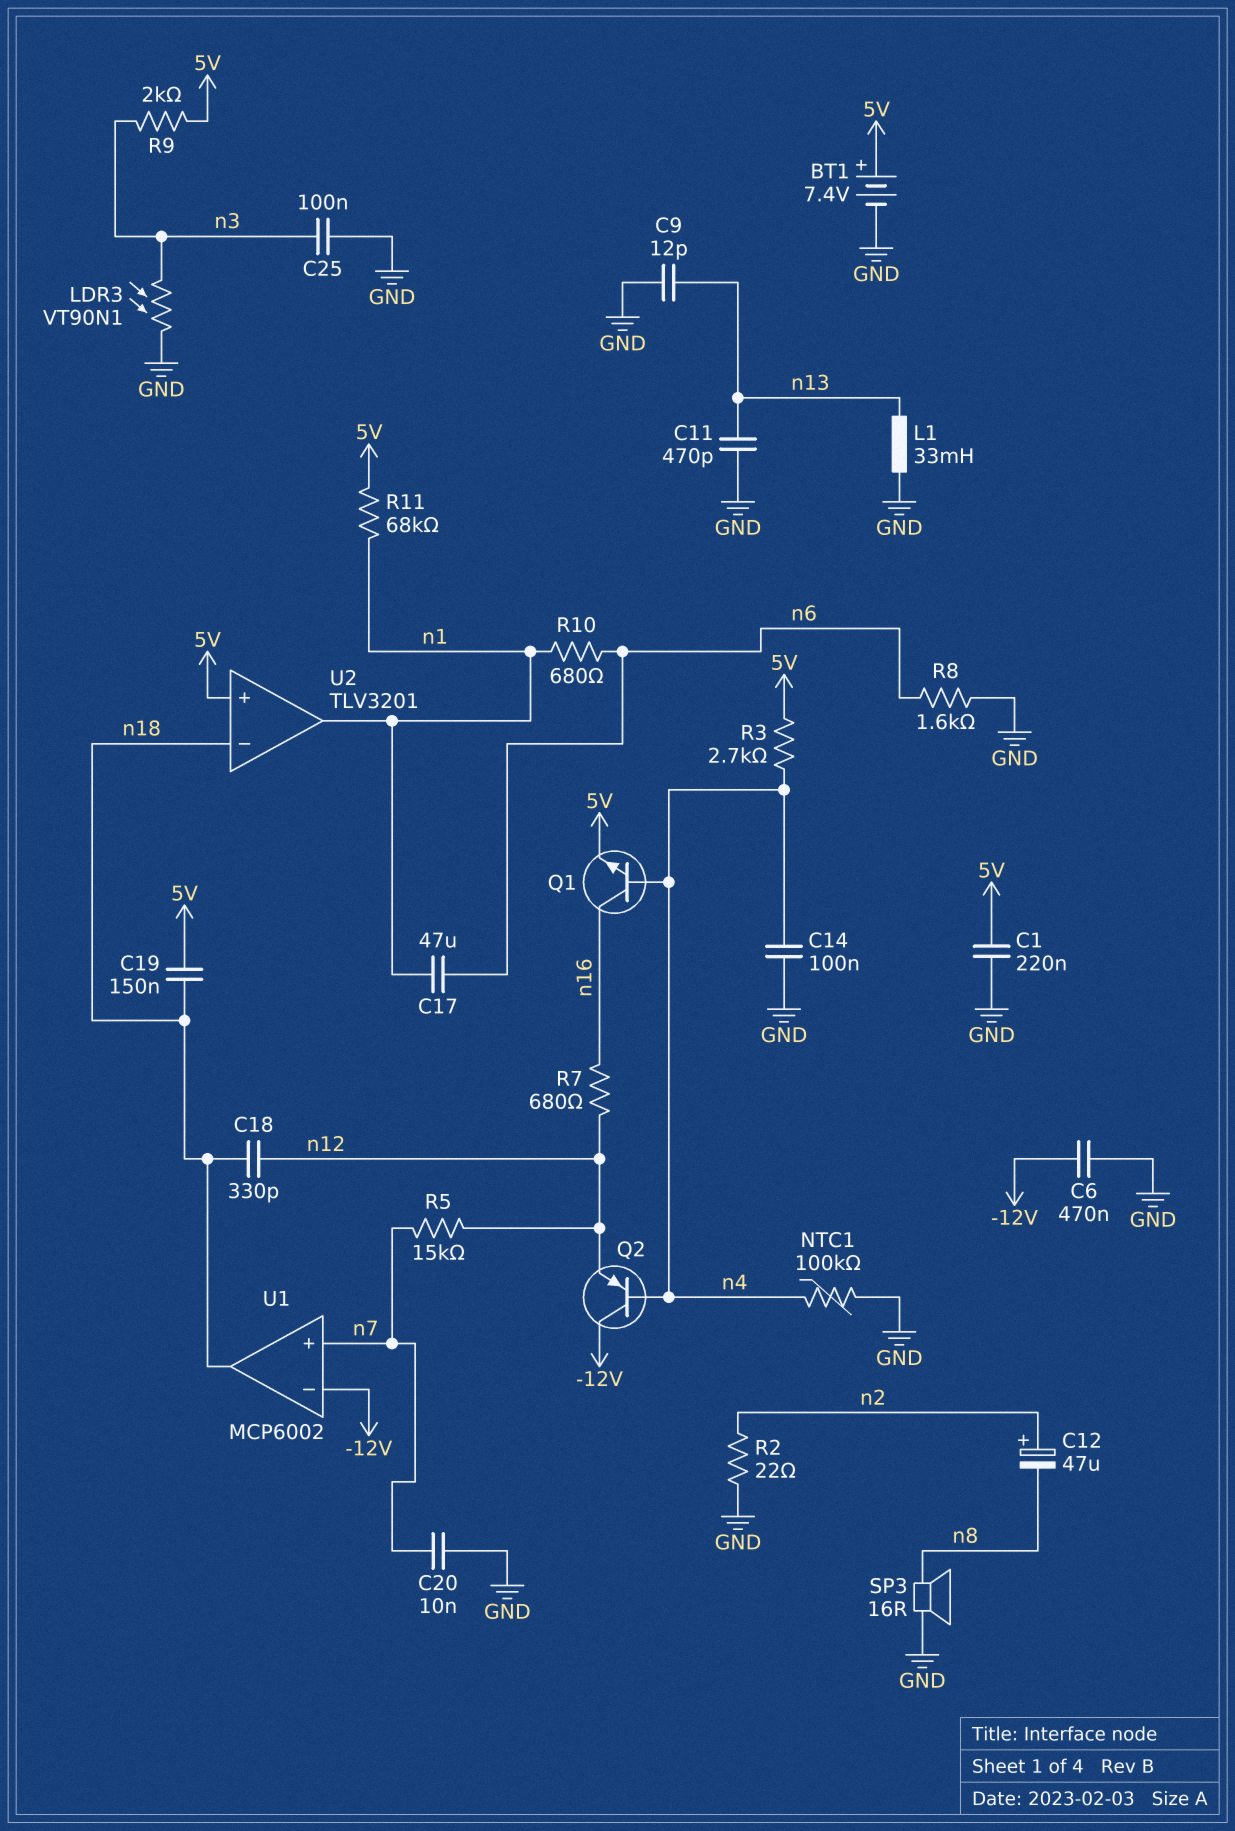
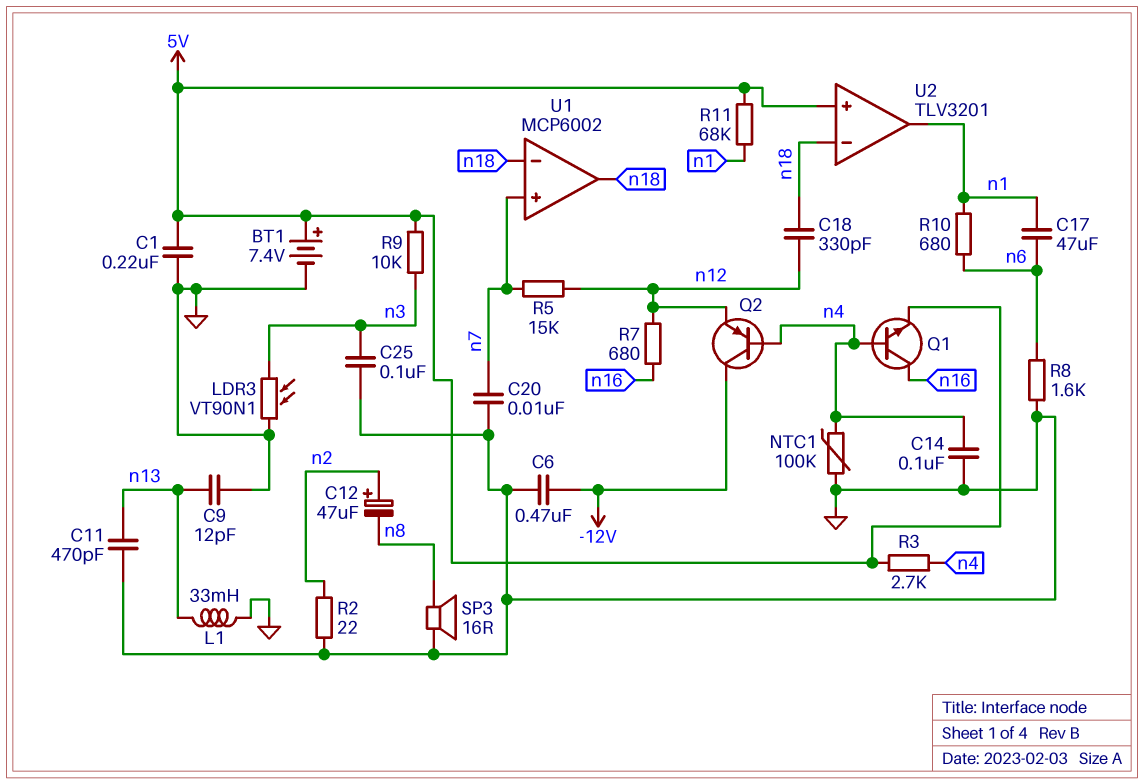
C19: 150nF (5V, n18) -> none
R9: 2k (5V, n3) -> 10k (5V, n3)
U1 pin in-: -12V -> n18

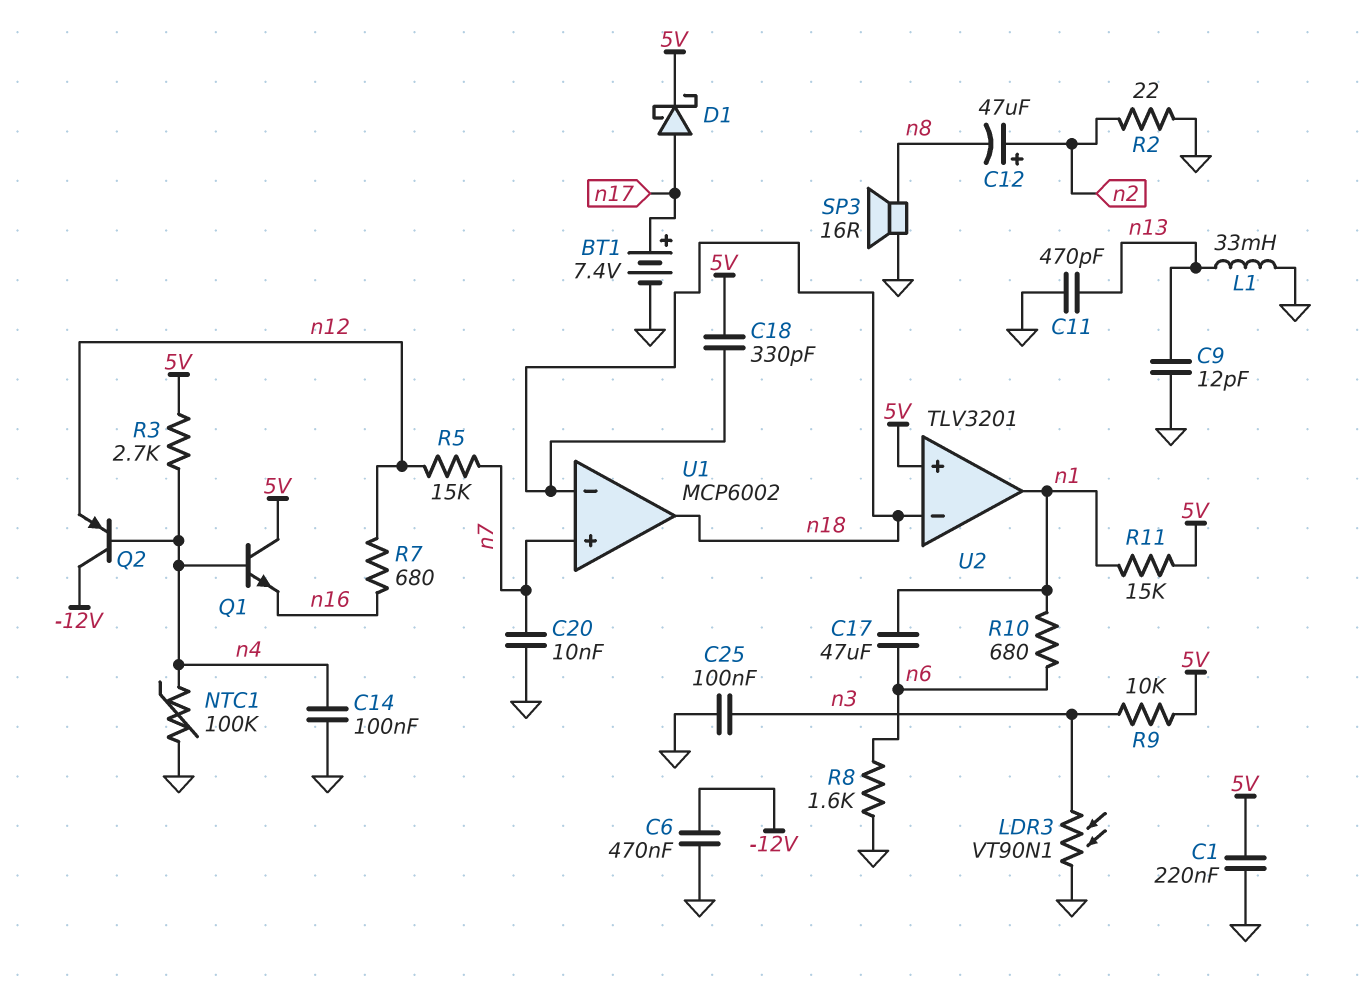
BT1: 7.4V (plus 5V, minus GND) -> 7.4V (plus n17, minus GND)
C18: 330pF (n12, n18) -> 330pF (5V, n18)
D1: none -> schottky (A n17, K 5V)
Q1: NPN (B n4, C n16, E 5V) -> NPN (B n4, C 5V, E n16)
R11: 68k (5V, n1) -> 15k (5V, n1)

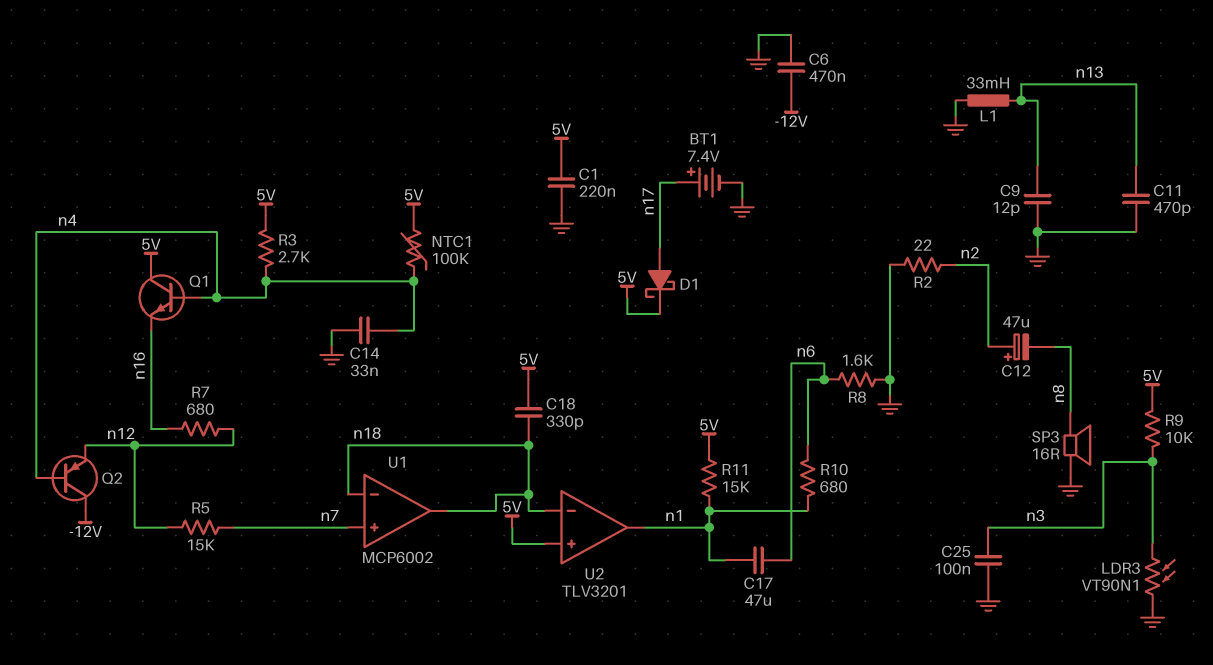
C14: 100nF (GND, n4) -> 33nF (GND, n4)
C20: 10nF (GND, n7) -> none
NTC1: 100k (GND, n4) -> 100k (5V, n4)

